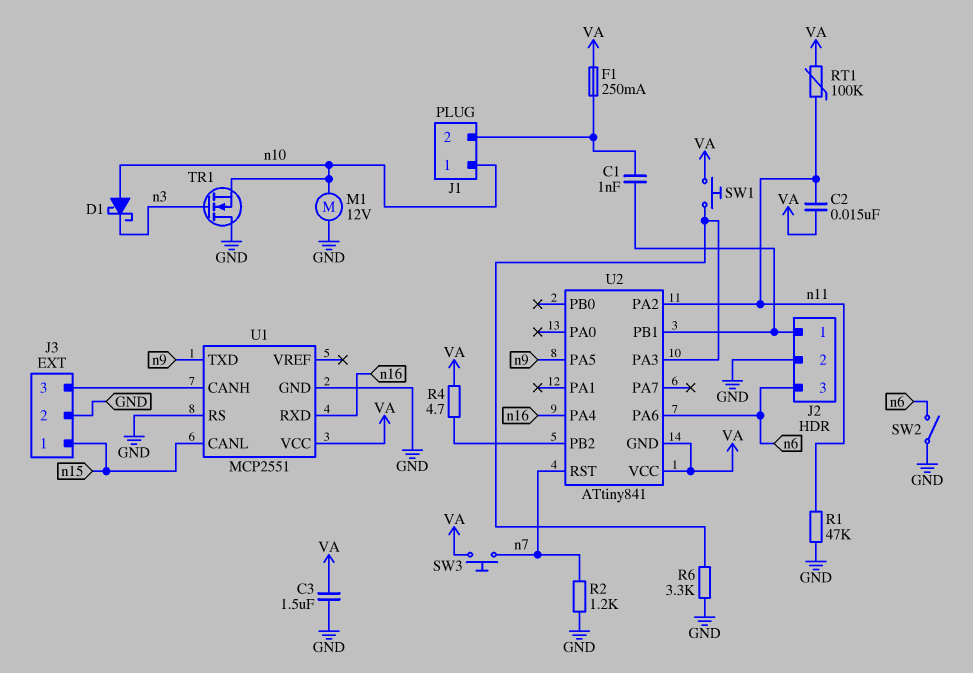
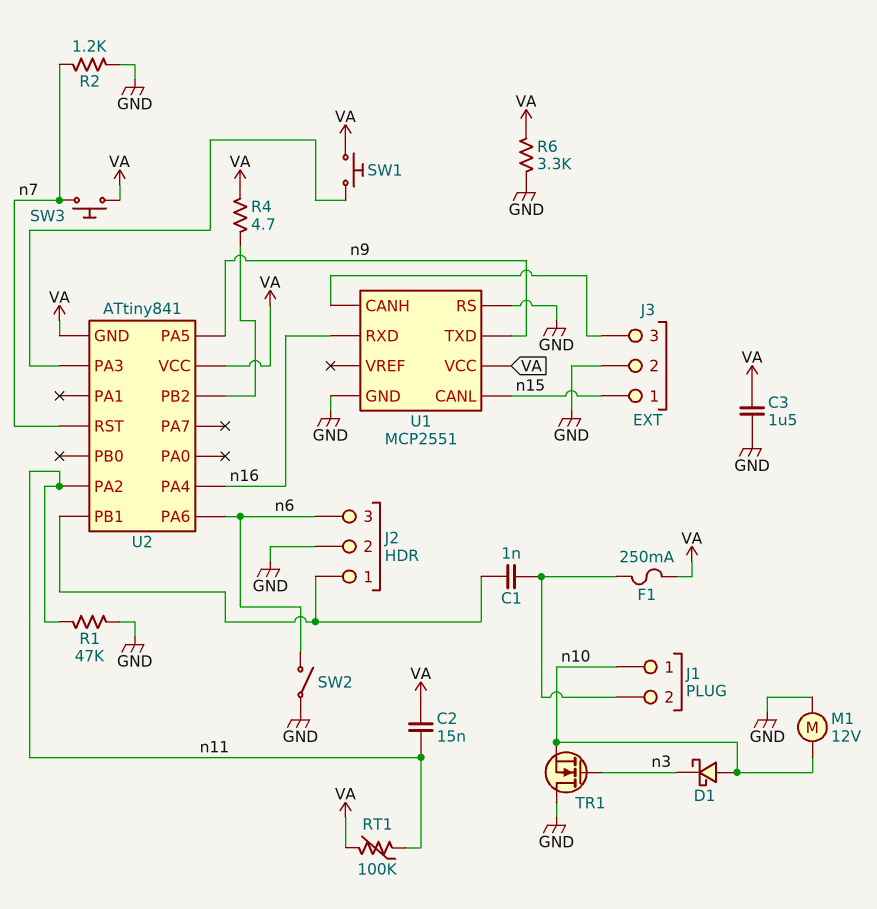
R6: 3.3k (GND, U2/PA3) -> 3.3k (GND, VA)

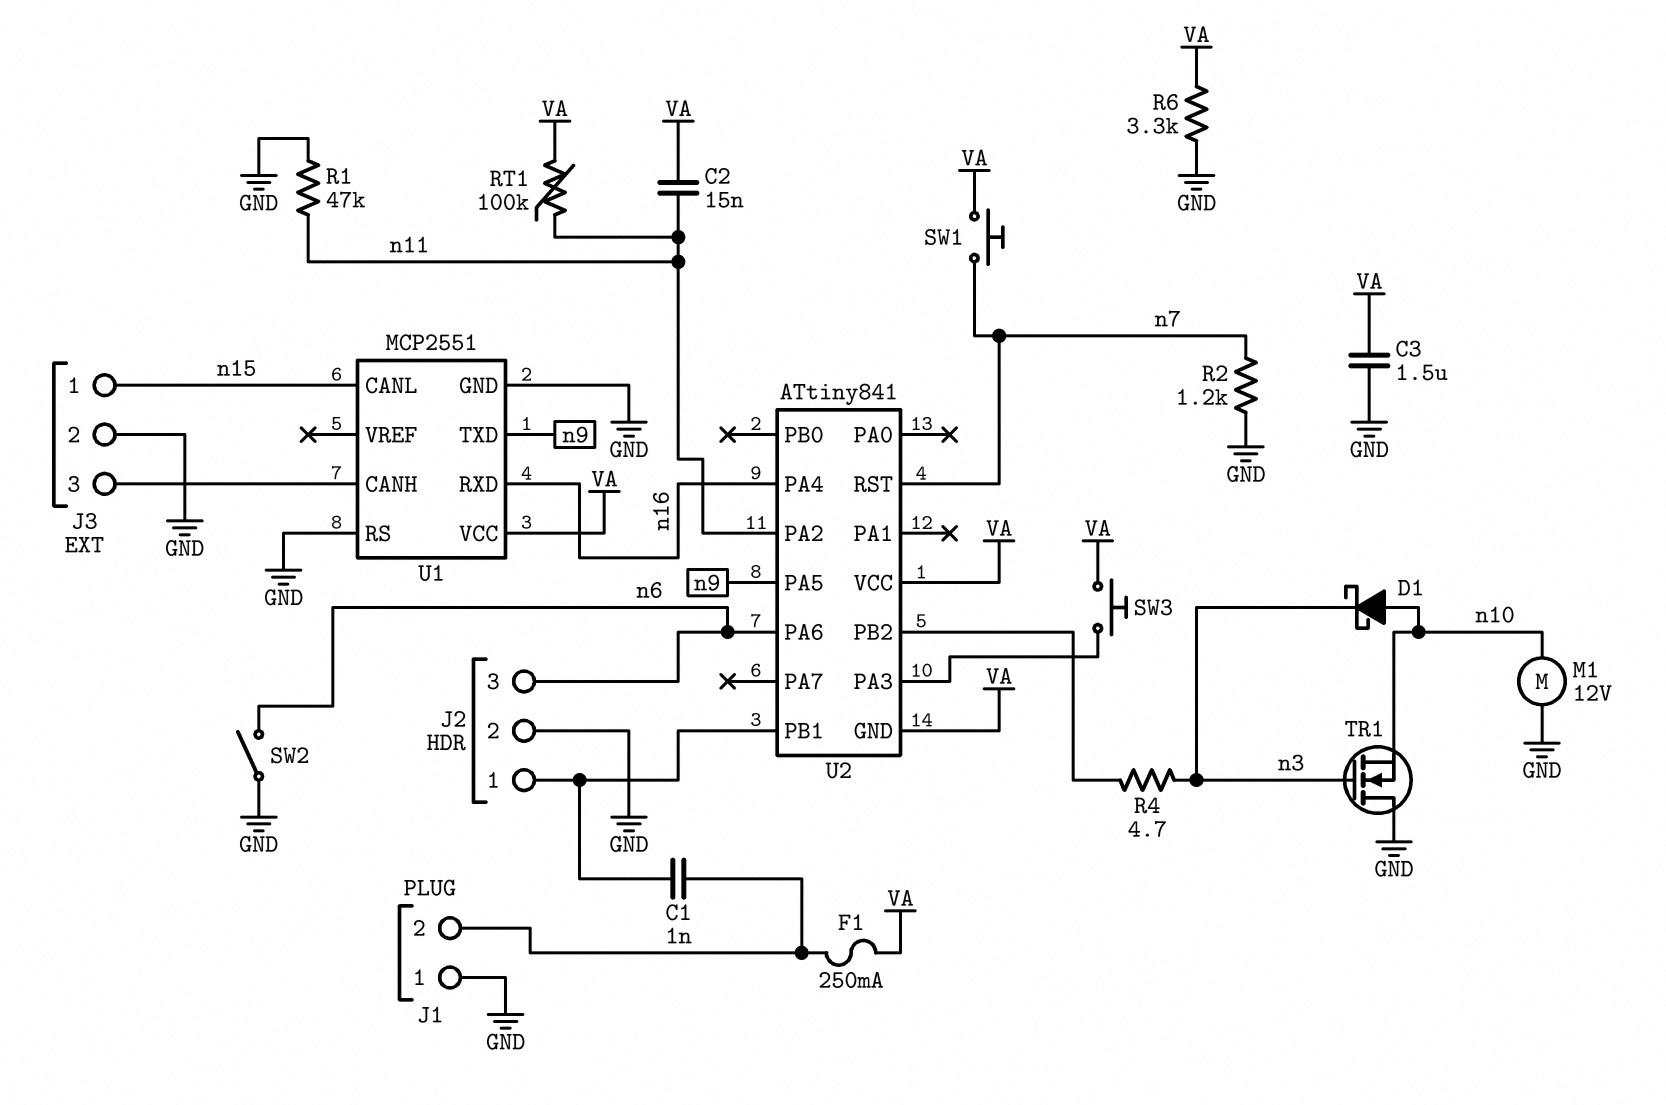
J1 pin 1: n10 -> GND
R4: 4.7 (U2/PB2, VA) -> 4.7 (U2/PB2, n3)
SW1: button (U2/PA3, VA) -> button (VA, n7)
SW3: button (VA, n7) -> button (U2/PA3, VA)

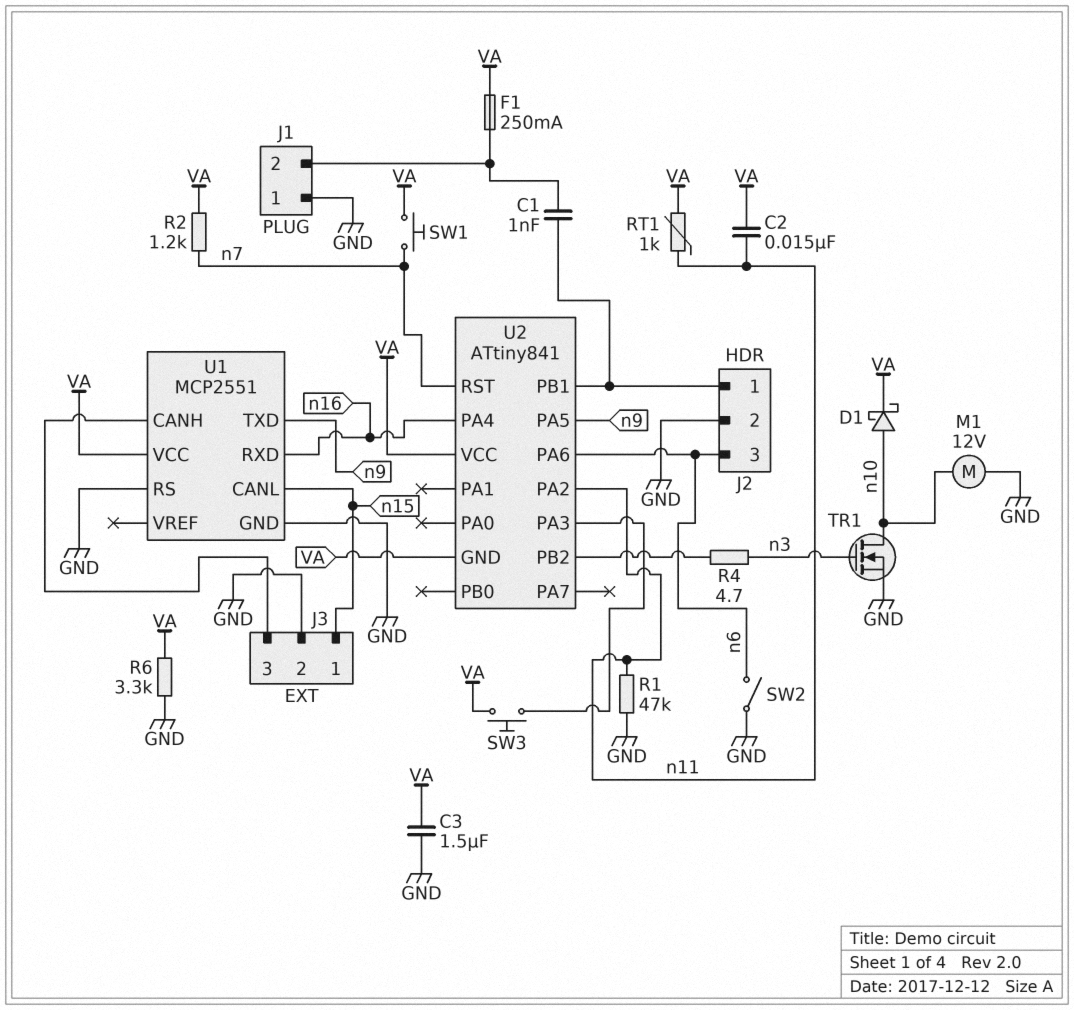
D1: schottky (A n10, K n3) -> schottky (A n10, K VA)
R2: 1.2k (GND, n7) -> 1.2k (VA, n7)
RT1: 100k (VA, n11) -> 1k (VA, n11)
TR1: NMOS (G n3, D GND, S n10) -> NMOS (G n3, D n10, S GND)

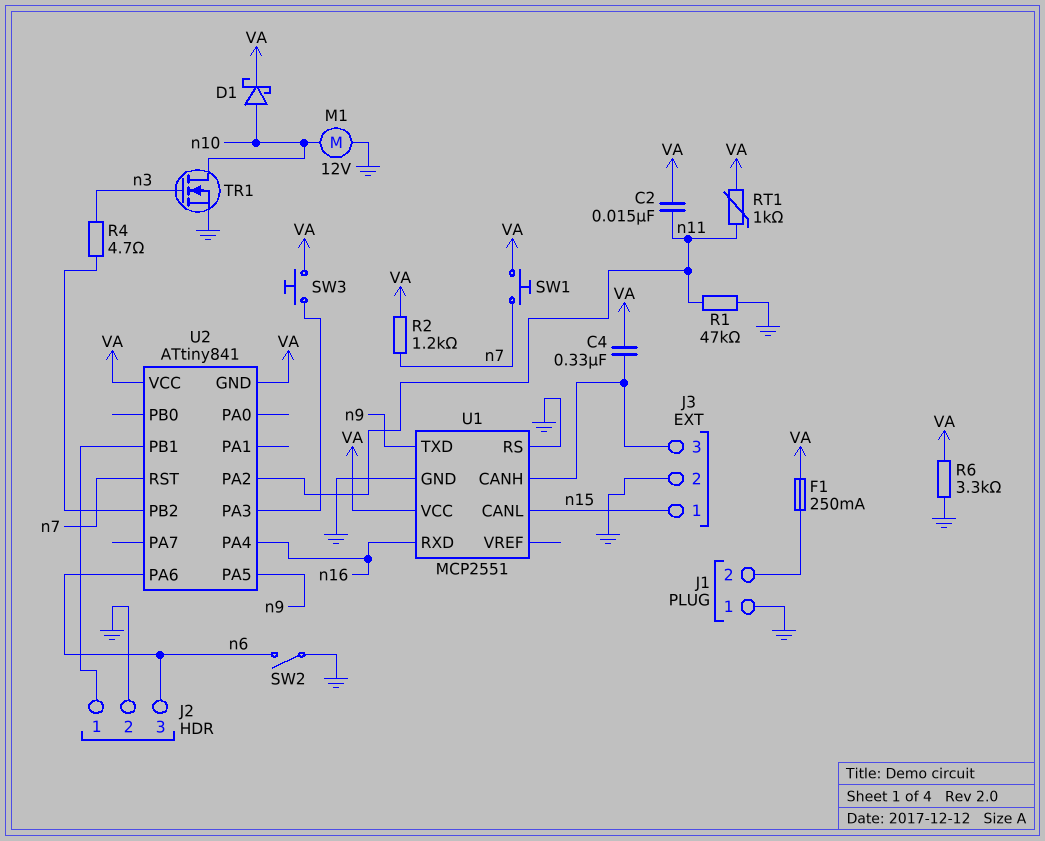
C1: 1nF (J1/2, J2/1) -> none
C3: 1.5uF (GND, VA) -> none
C4: none -> 330nF (J3/3, VA)

